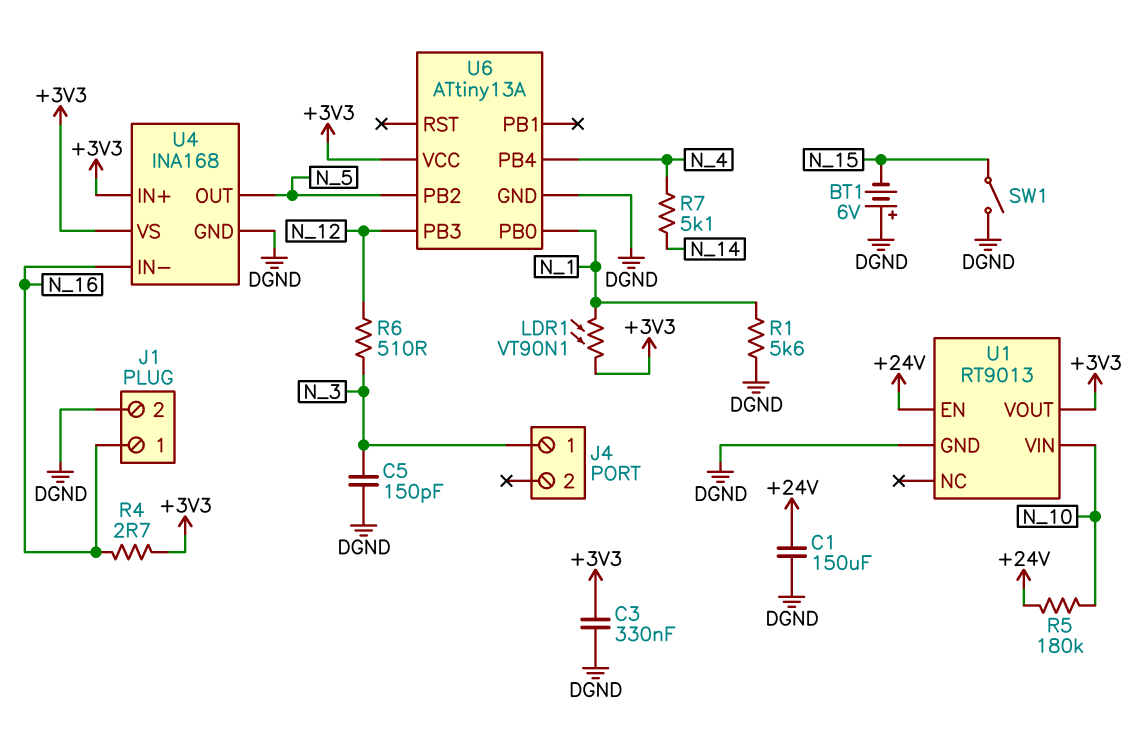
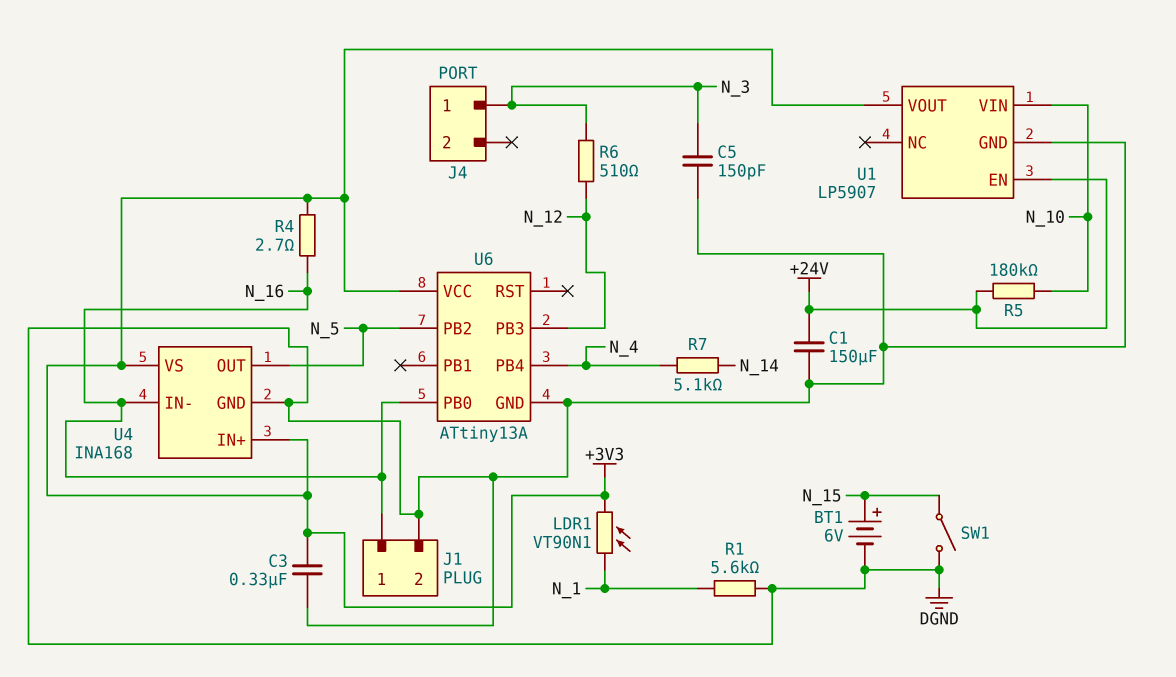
BT1: 6V (plus DGND, minus N_15) -> 6V (plus N_15, minus DGND)
U1: RT9013 -> LP5907
U6 pin PB0: N_1 -> N_16

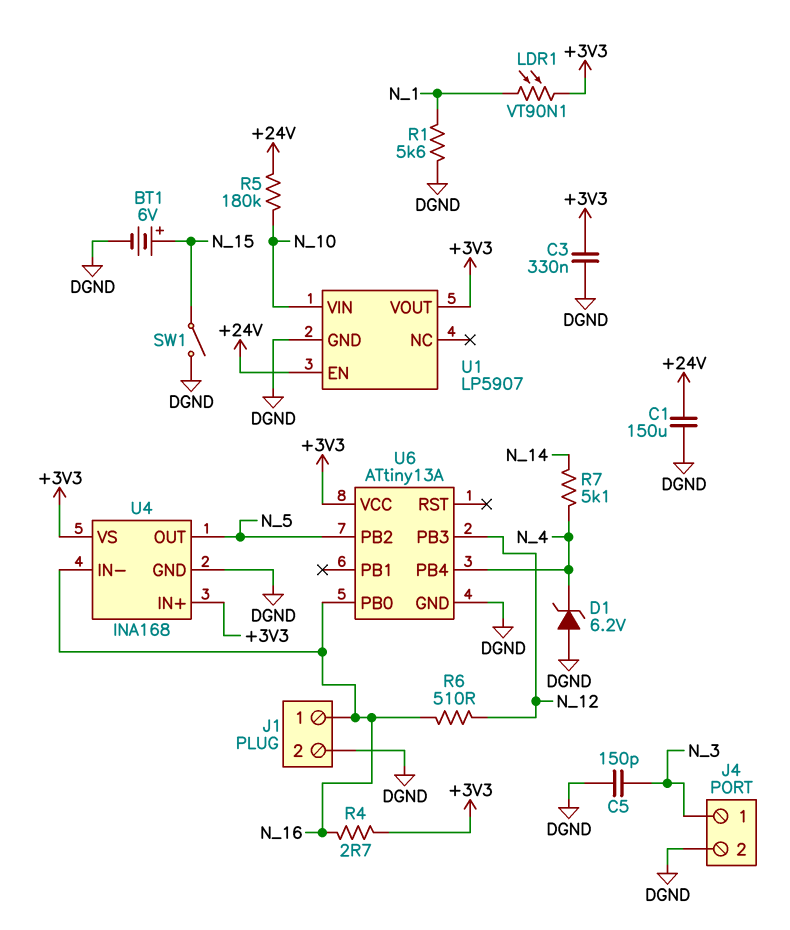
D1: none -> zener 6.2V (A DGND, K N_4)
J4 pin 2: none -> DGND
R6: 510 (N_3, N_12) -> 510 (N_12, N_16)

